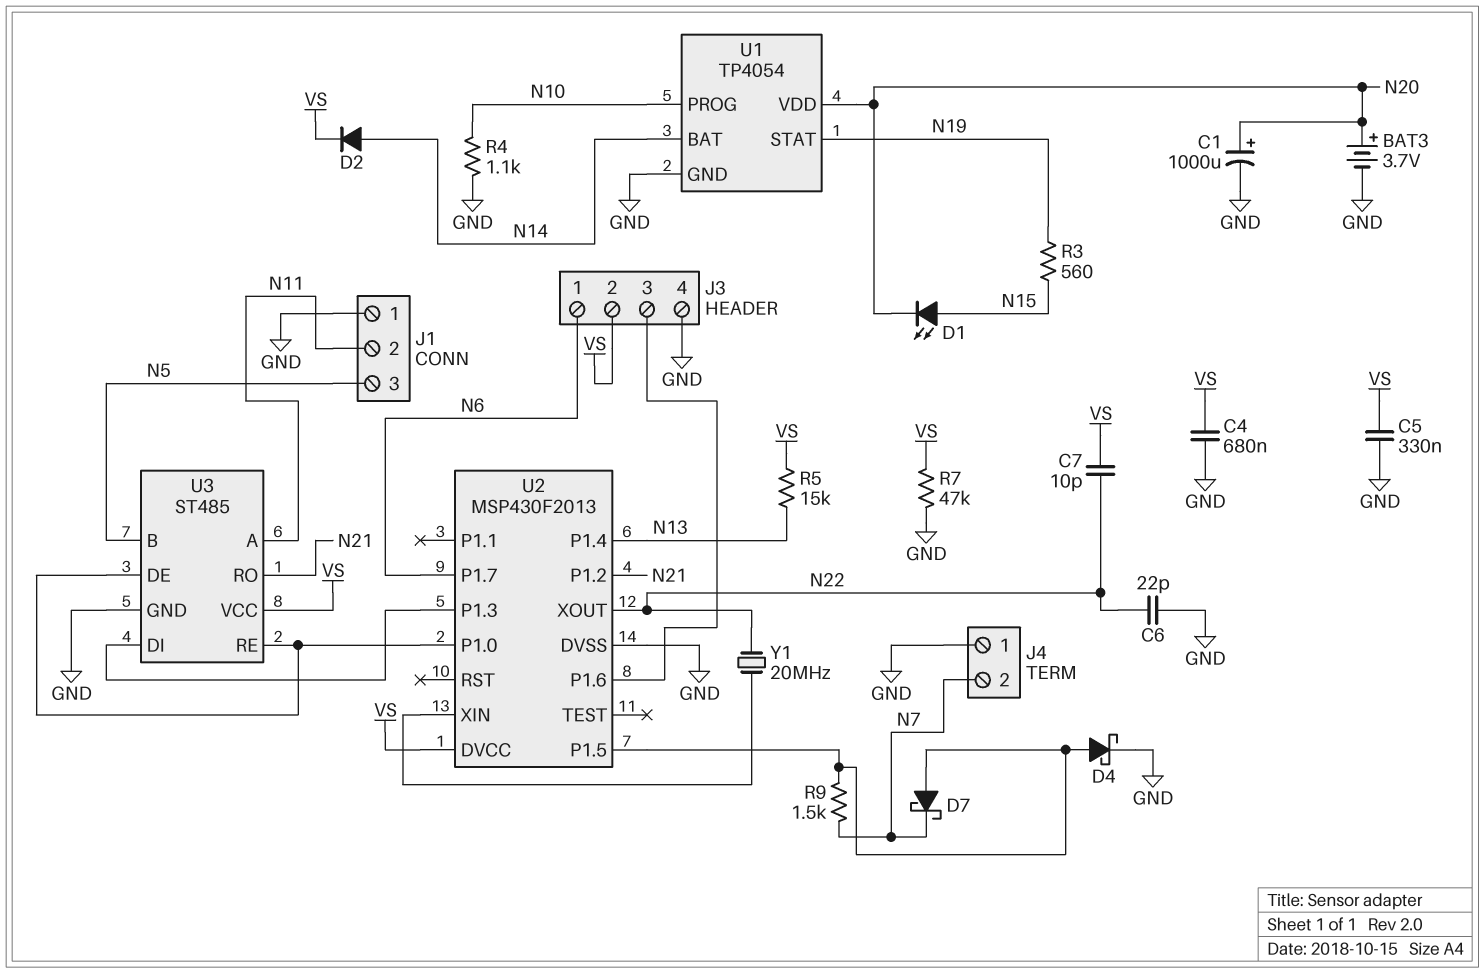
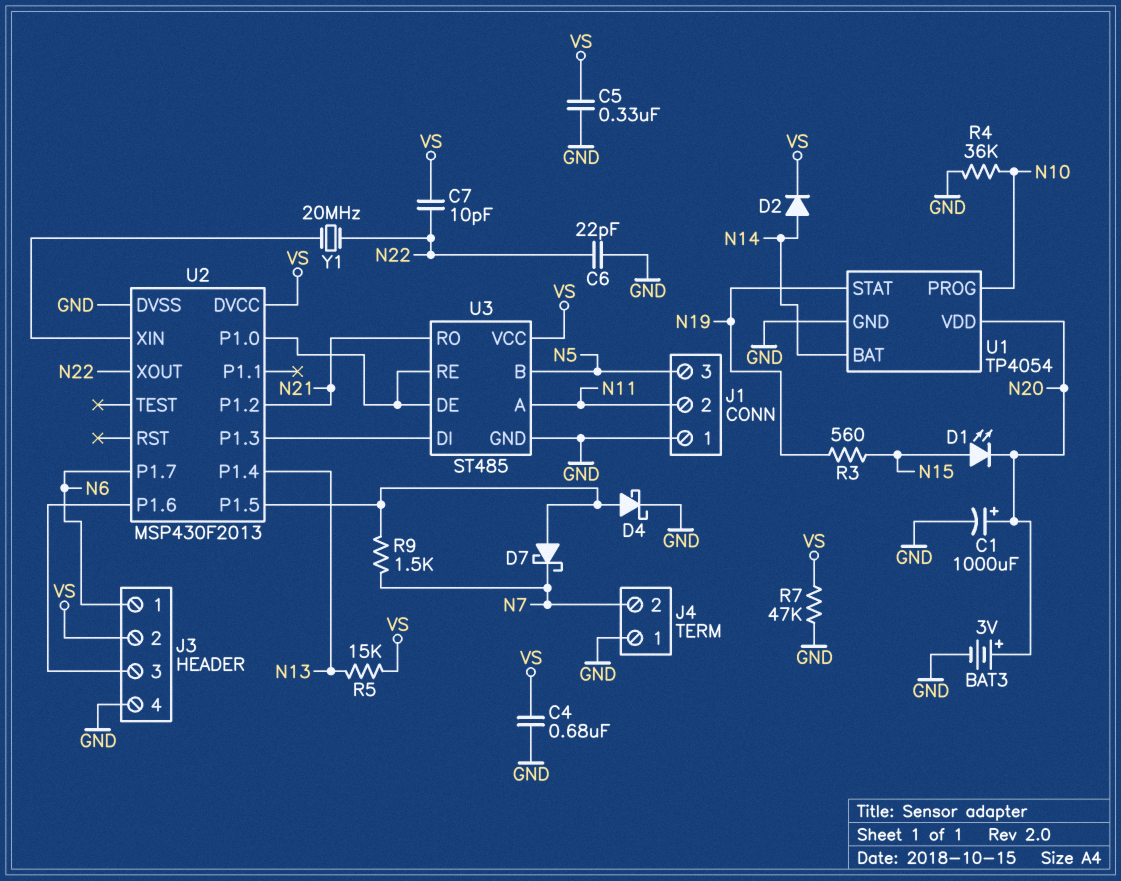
BAT3: 3.7V (plus N20, minus GND) -> 3V (plus N20, minus GND)
R4: 1.1k (GND, N10) -> 36k (GND, N10)

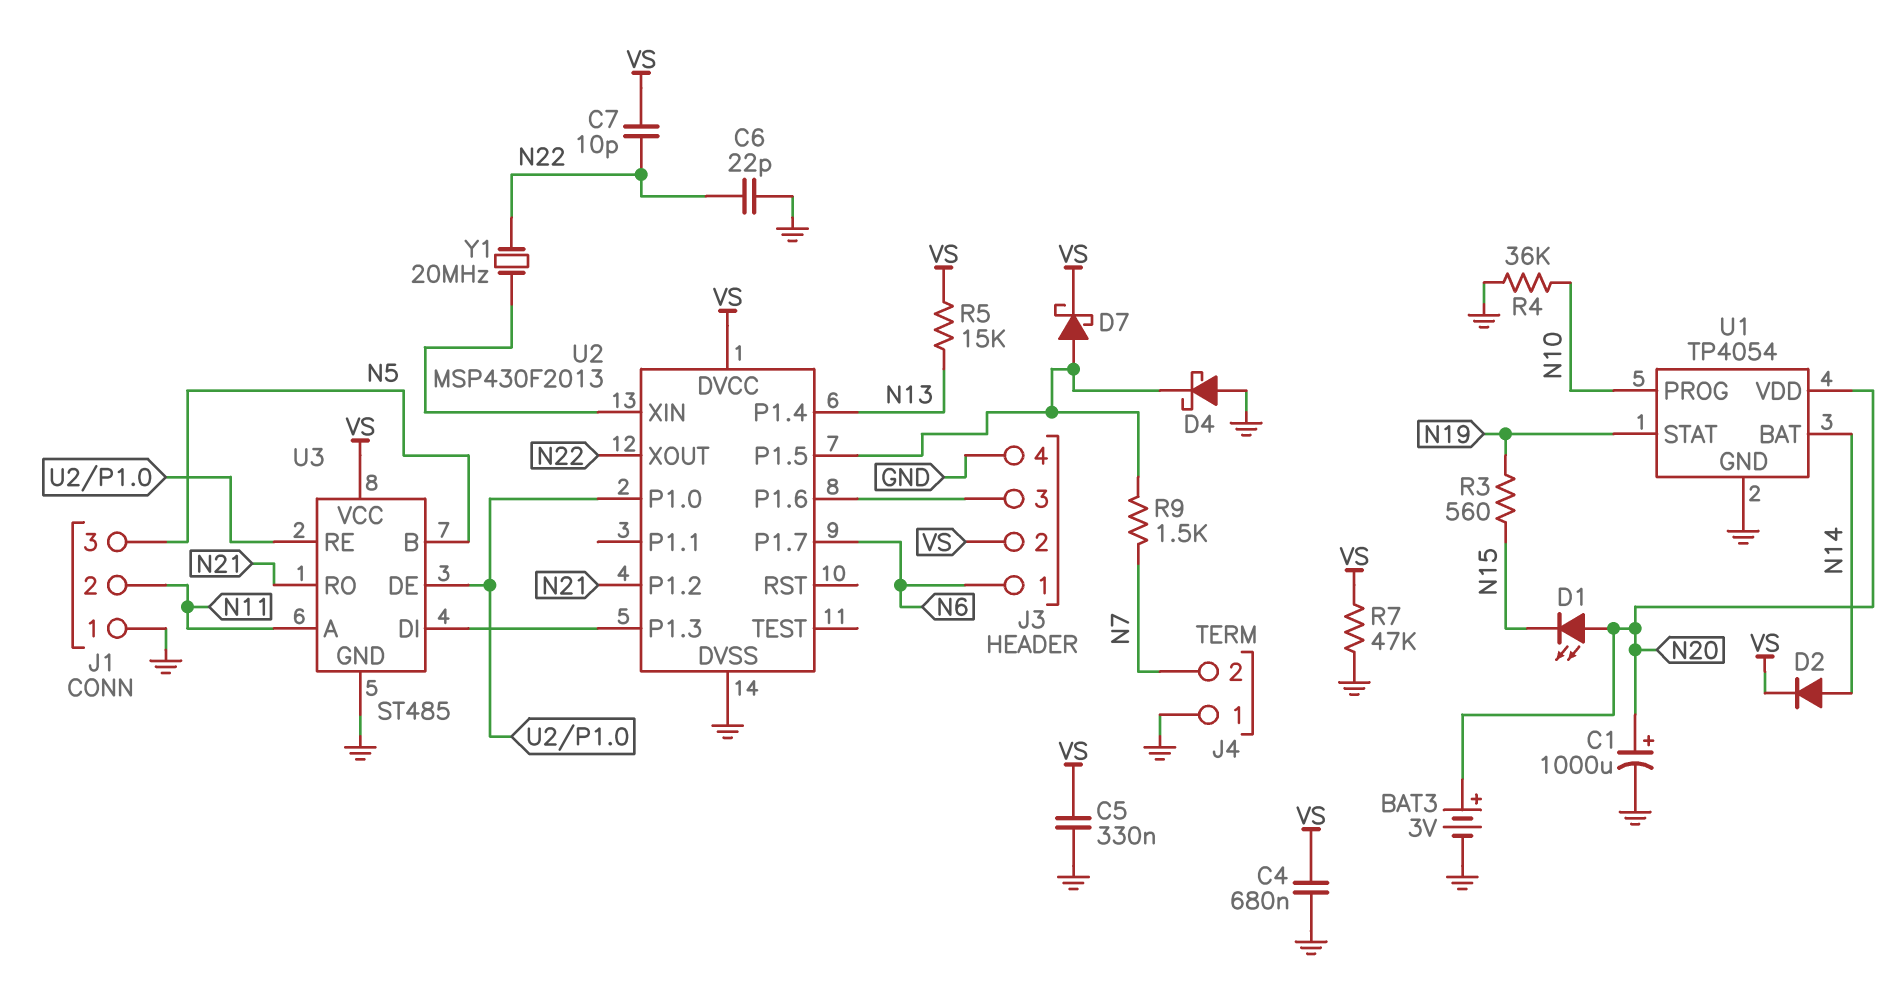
D1: LED (A N15, K N20) -> LED (A N20, K N15)
D4: schottky (A U2/P1.5, K GND) -> schottky (A GND, K U2/P1.5)
D7: schottky (A U2/P1.5, K N7) -> schottky (A U2/P1.5, K VS)

